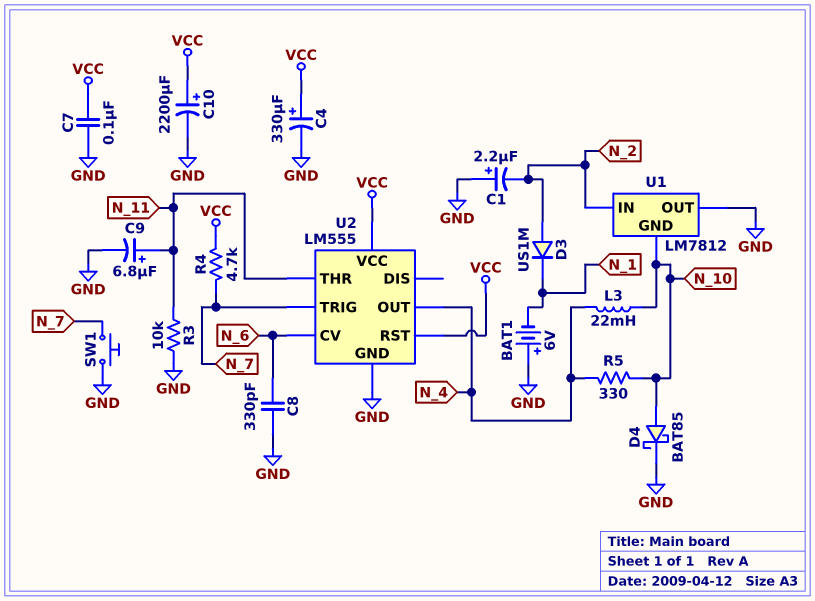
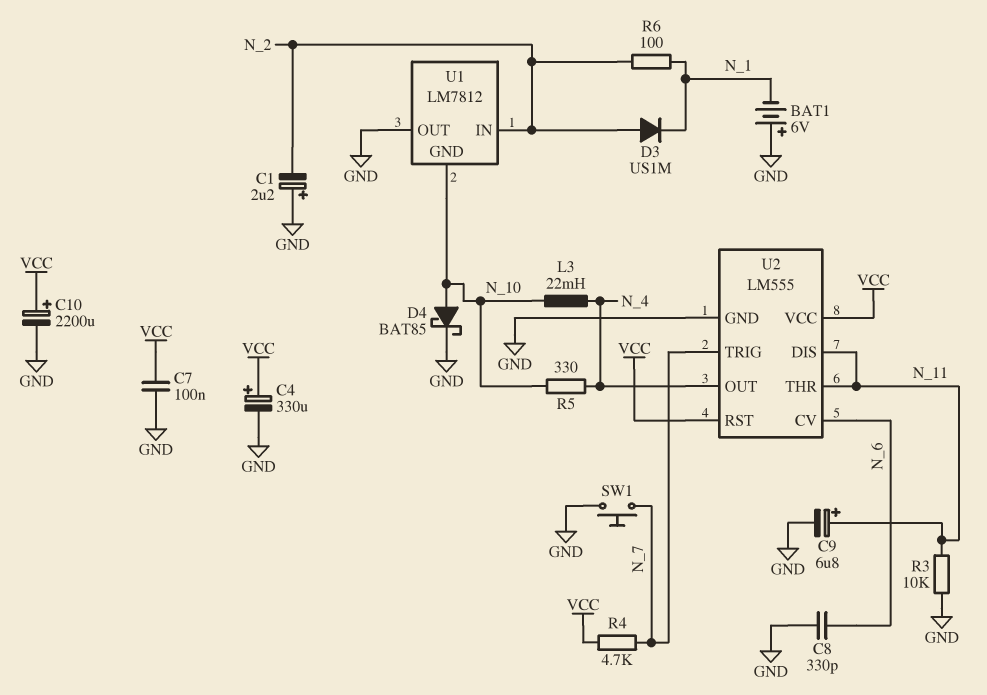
R6: none -> 100 (N_1, N_2)
U2 pin DIS: none -> N_11

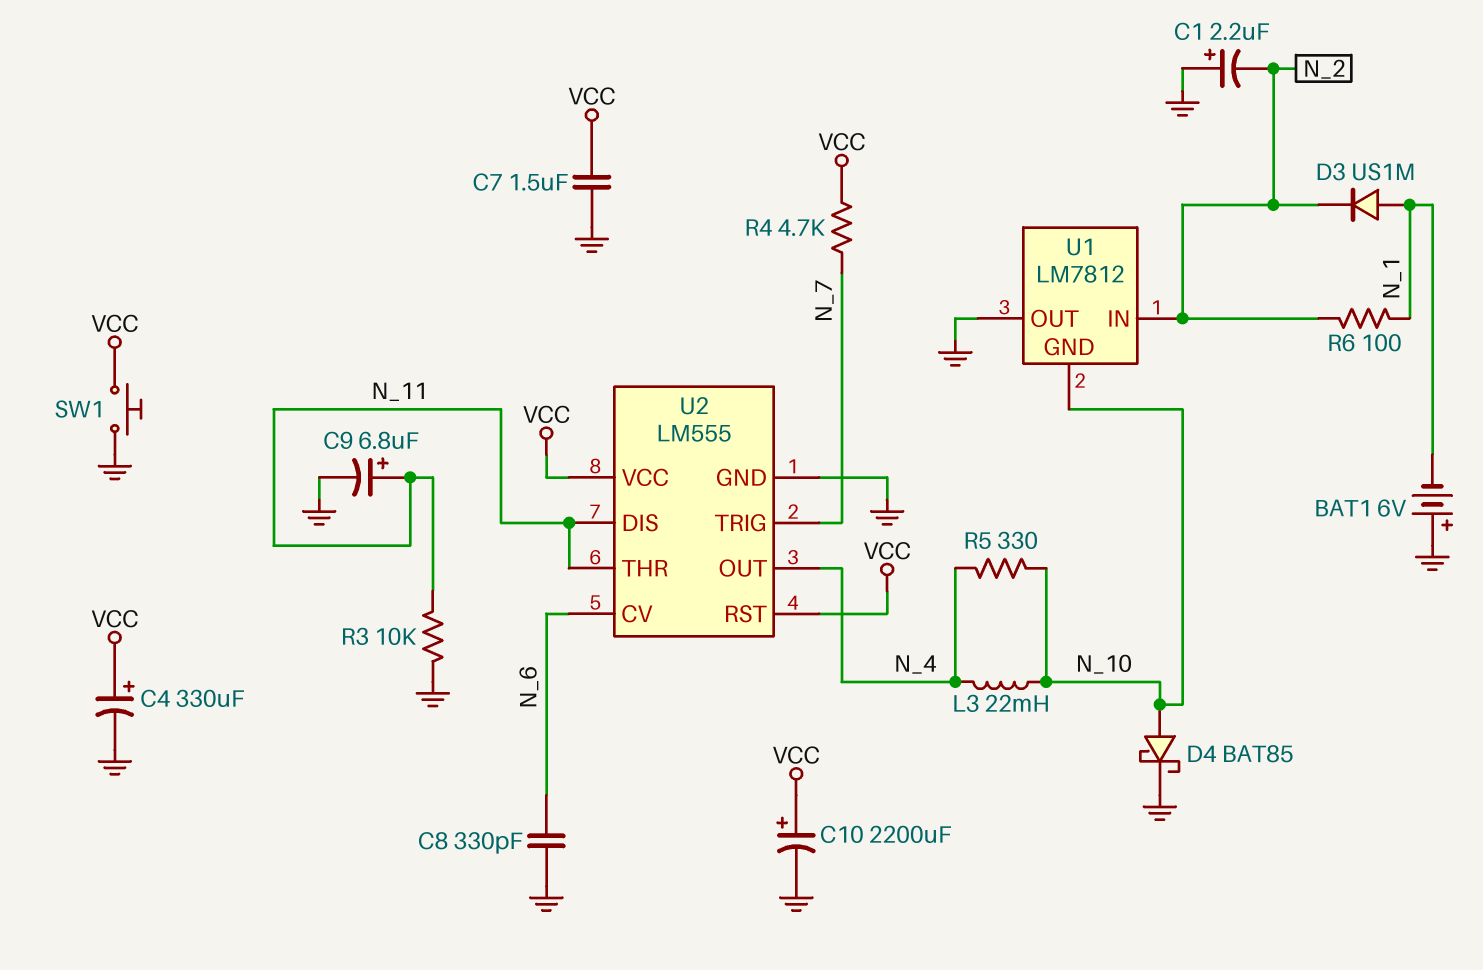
C7: 100nF (GND, VCC) -> 1.5uF (GND, VCC)
D3: diode US1M (A N_2, K N_1) -> diode US1M (A N_1, K N_2)
SW1: button (GND, N_7) -> button (GND, VCC)

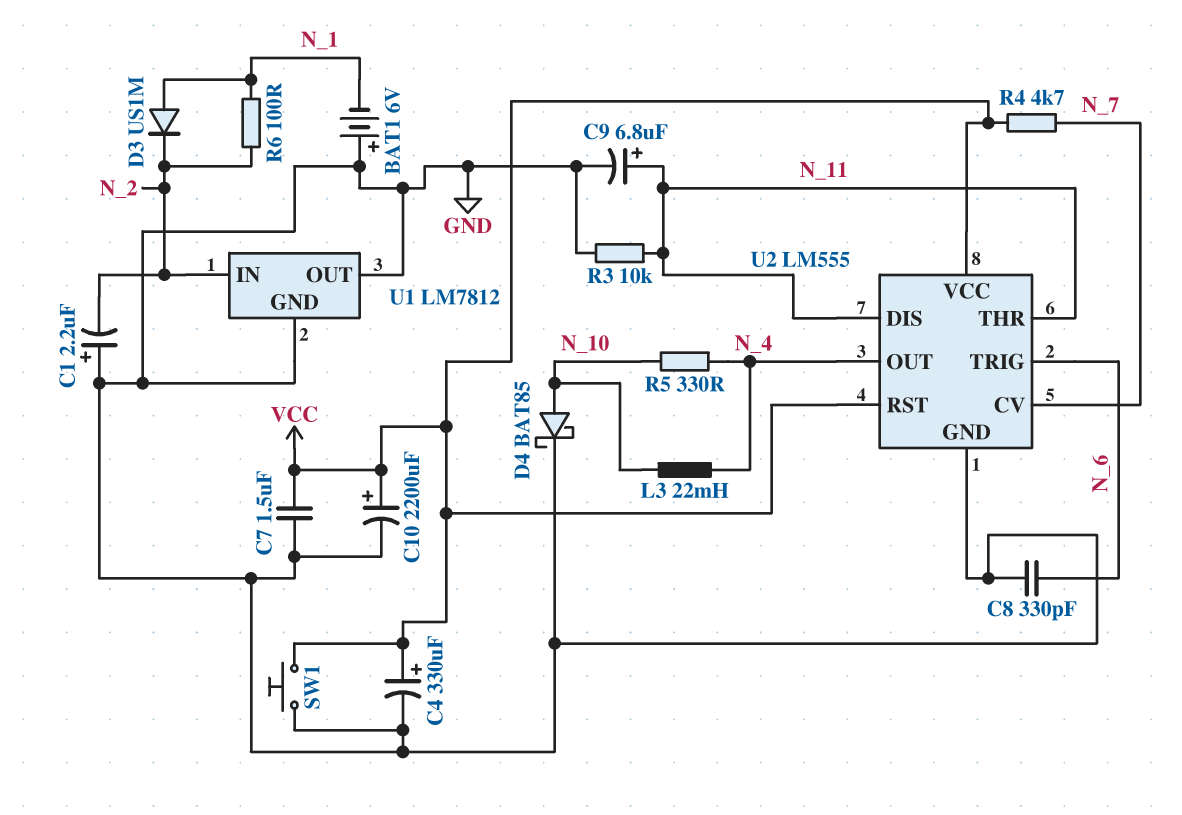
U1 pin GND: N_10 -> GND
U2 pin CV: N_6 -> N_7
U2 pin TRIG: N_7 -> N_6

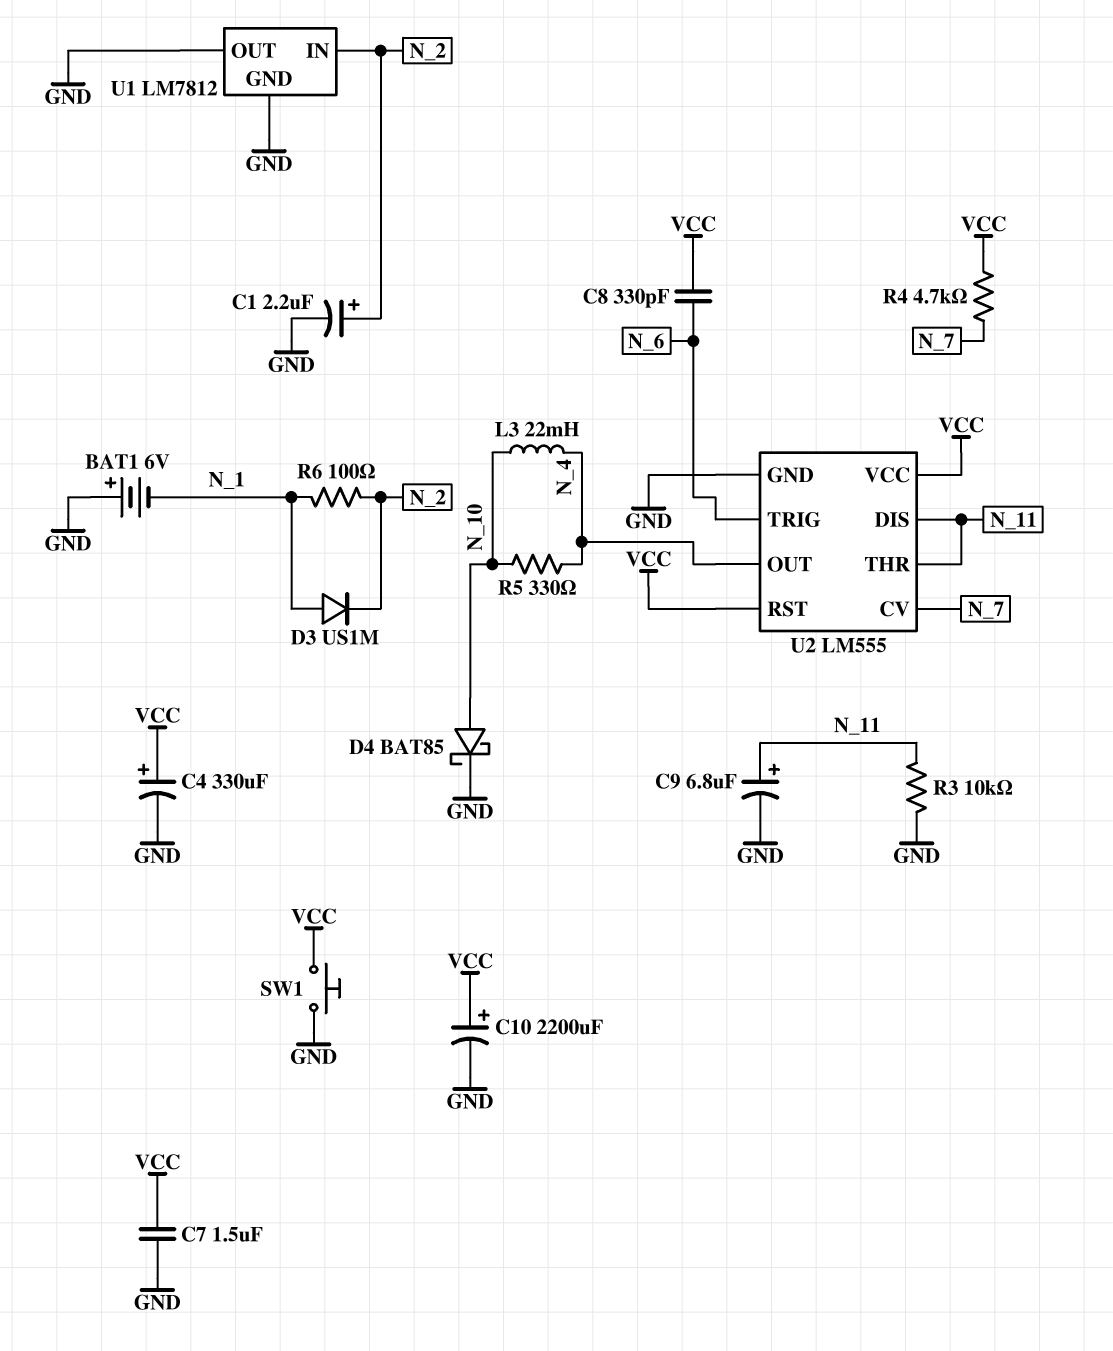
C1: 2.2uF (plus GND, minus N_2) -> 2.2uF (plus N_2, minus GND)
C8: 330pF (GND, N_6) -> 330pF (N_6, VCC)

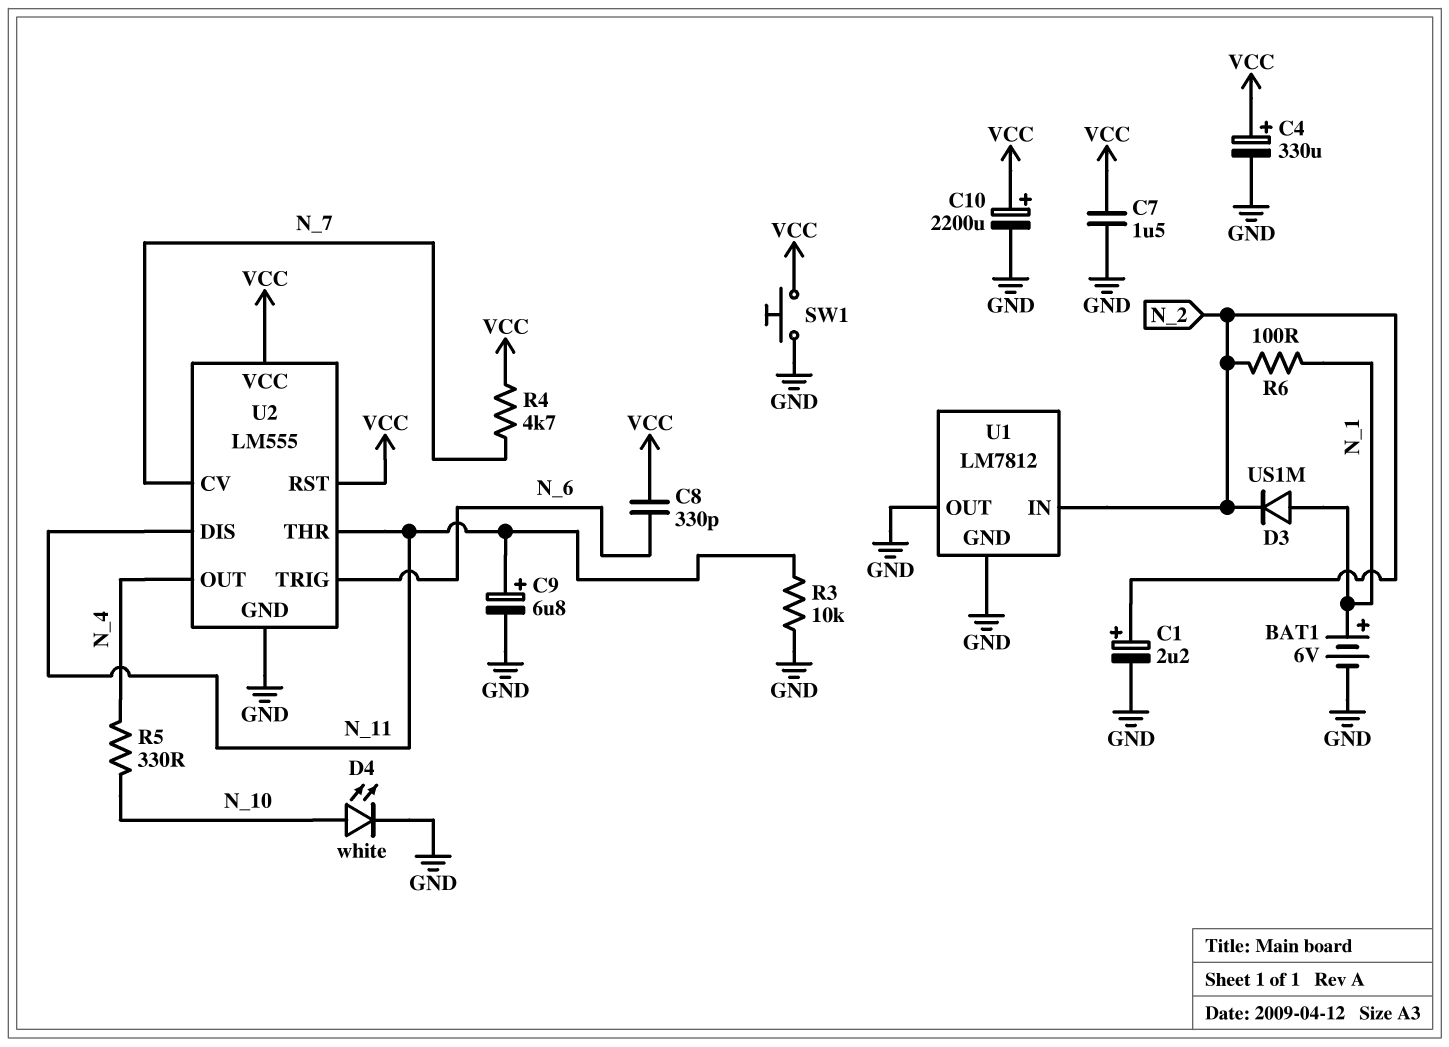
BAT1: 6V (plus GND, minus N_1) -> 6V (plus N_1, minus GND)
D4: schottky BAT85 (A N_10, K GND) -> LED white (A N_10, K GND)
L3: 22mH (N_4, N_10) -> none

